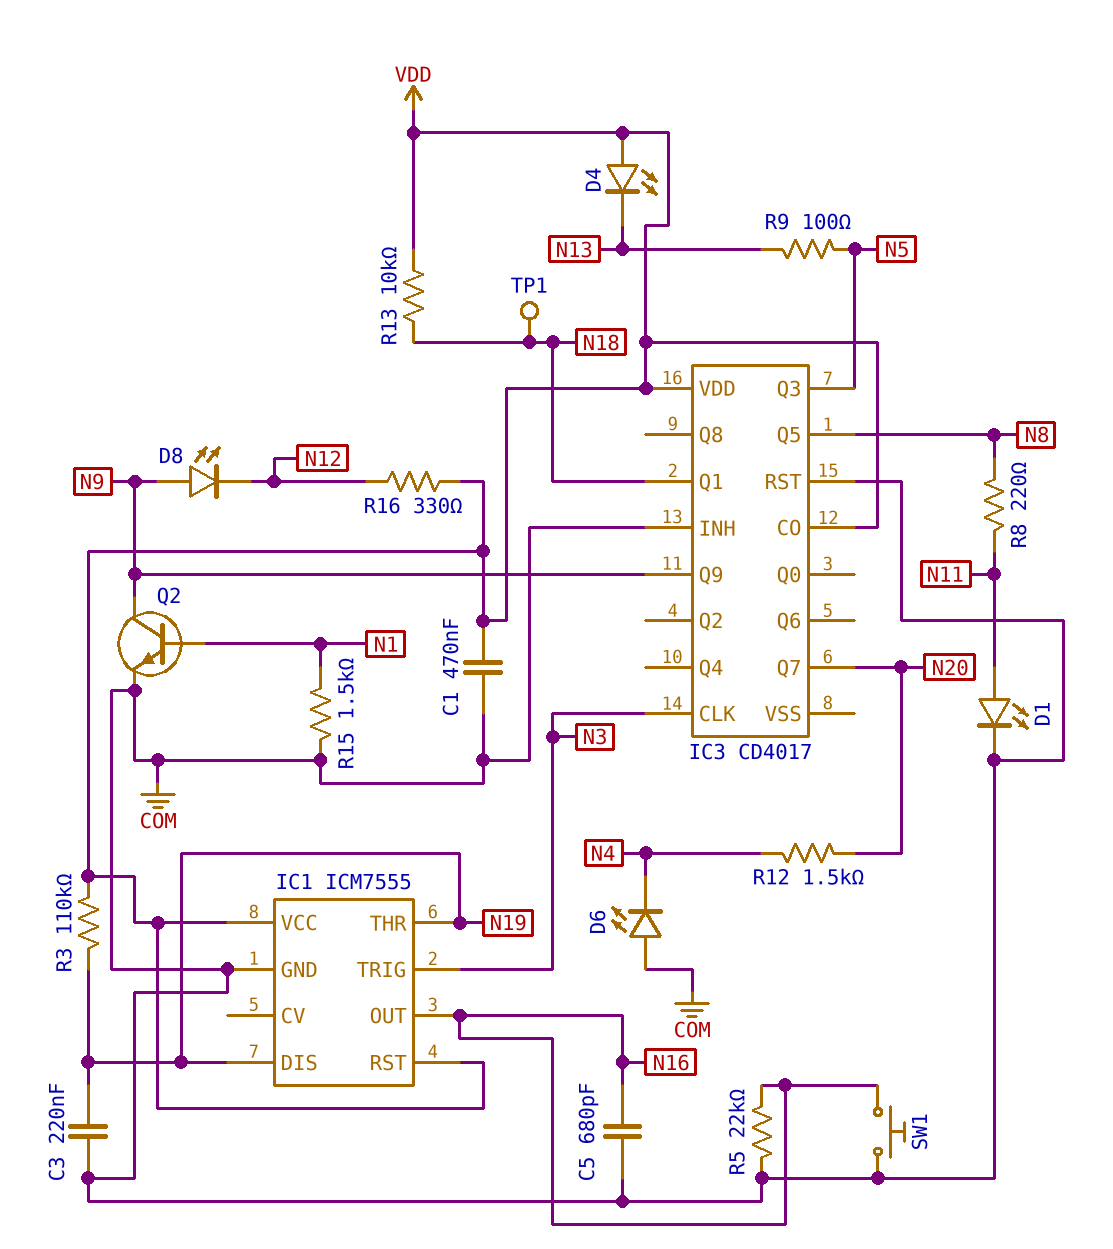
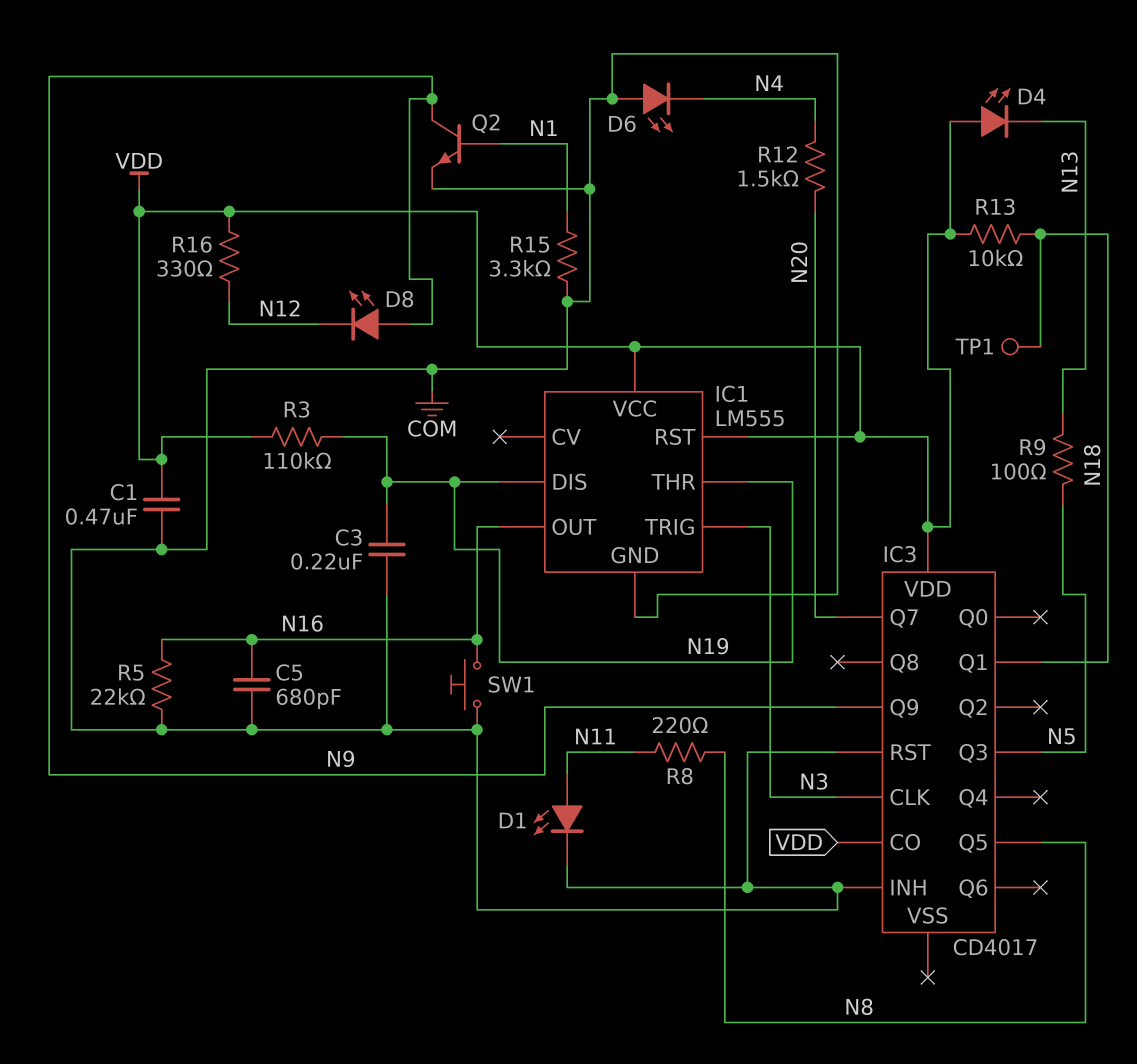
IC1: ICM7555 -> LM555
R15: 1.5k (COM, N1) -> 3.3k (COM, N1)

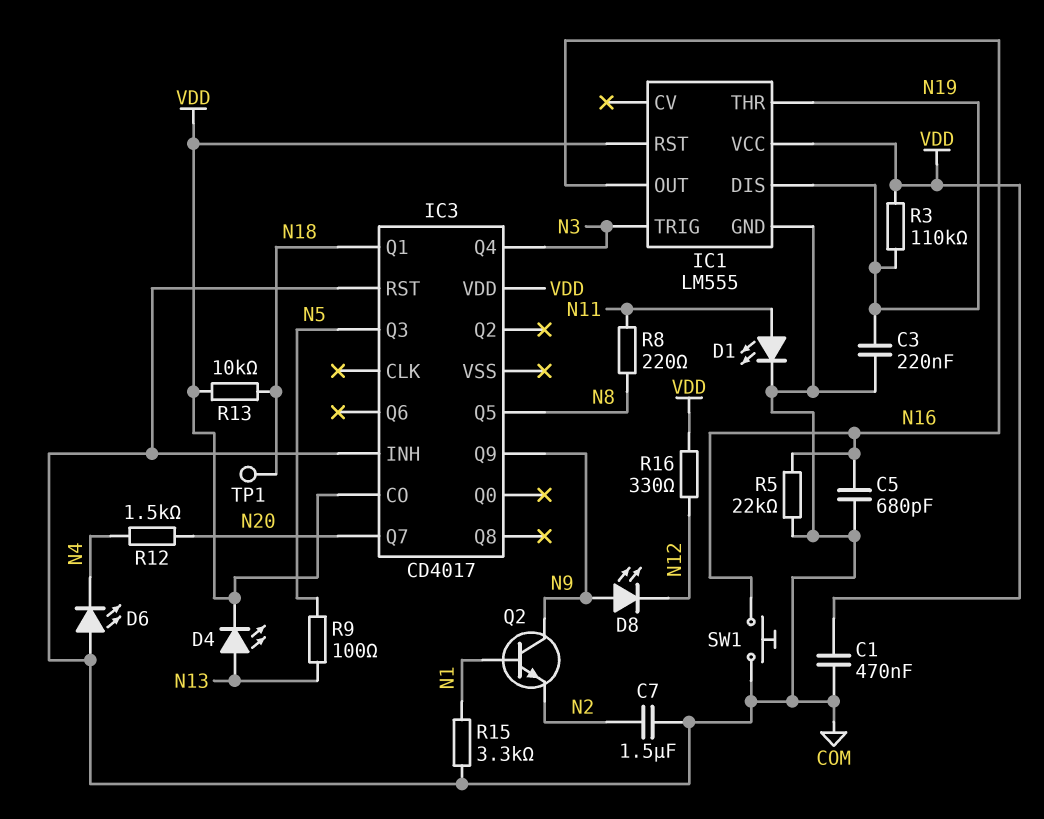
C7: none -> 1.5uF (COM, N2)
D4: LED (A VDD, K N13) -> LED (A N13, K VDD)
IC3 pin CLK: N3 -> none
IC3 pin Q4: none -> N3
Q2: NPN (B N1, C N9, E COM) -> NPN (B N1, C N9, E N2)

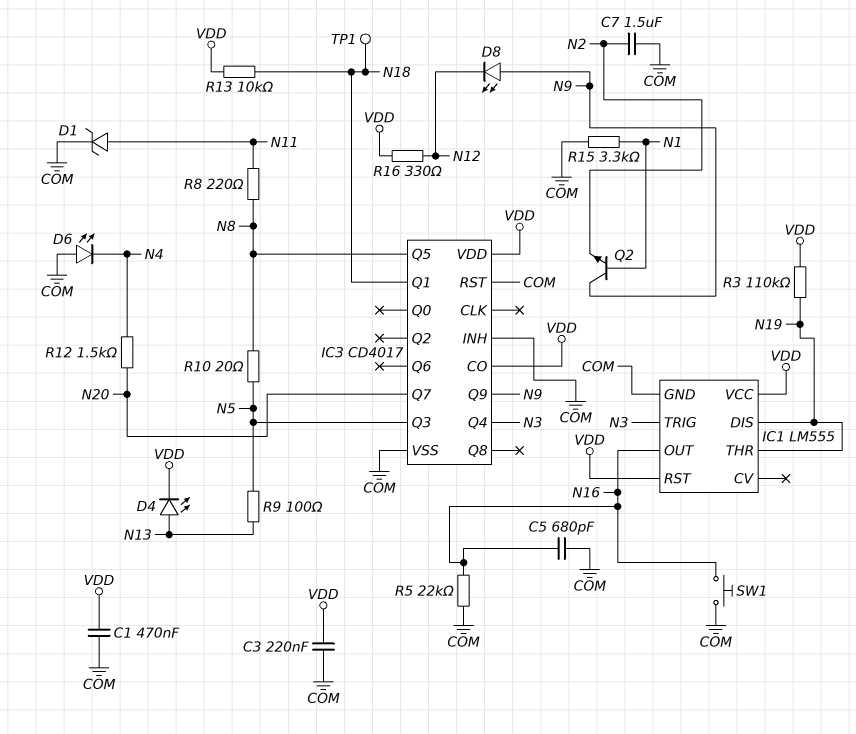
C3: 220nF (COM, N19) -> 220nF (COM, VDD)
D1: LED (A N11, K COM) -> zener (A N11, K COM)
IC3 pin VSS: none -> COM
R10: none -> 20 (N5, N8)

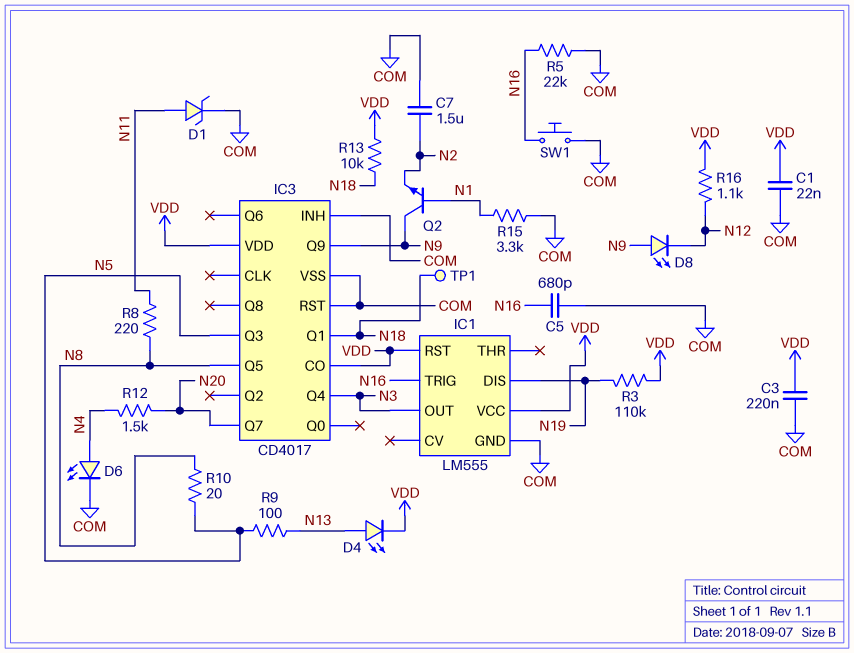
C1: 470nF (COM, VDD) -> 22nF (COM, VDD)
D6: LED (A COM, K N4) -> LED (A N4, K COM)
IC1 pin OUT: N16 -> N3
IC1 pin THR: N19 -> none
IC1 pin TRIG: N3 -> N16
R16: 330 (N12, VDD) -> 1.1k (N12, VDD)

